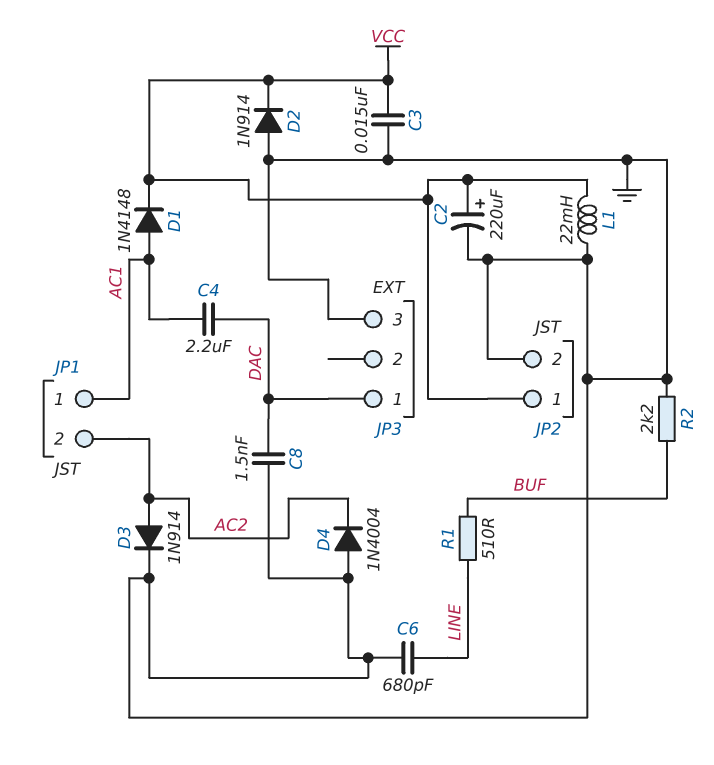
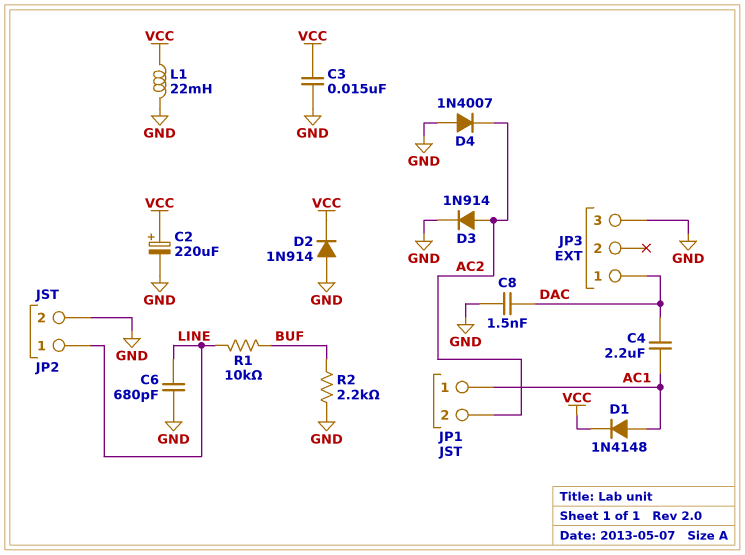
D4: diode 1N4004 (A GND, K AC2) -> diode 1N4007 (A GND, K AC2)
JP2 pin 1: VCC -> LINE
R1: 510 (BUF, LINE) -> 10k (BUF, LINE)

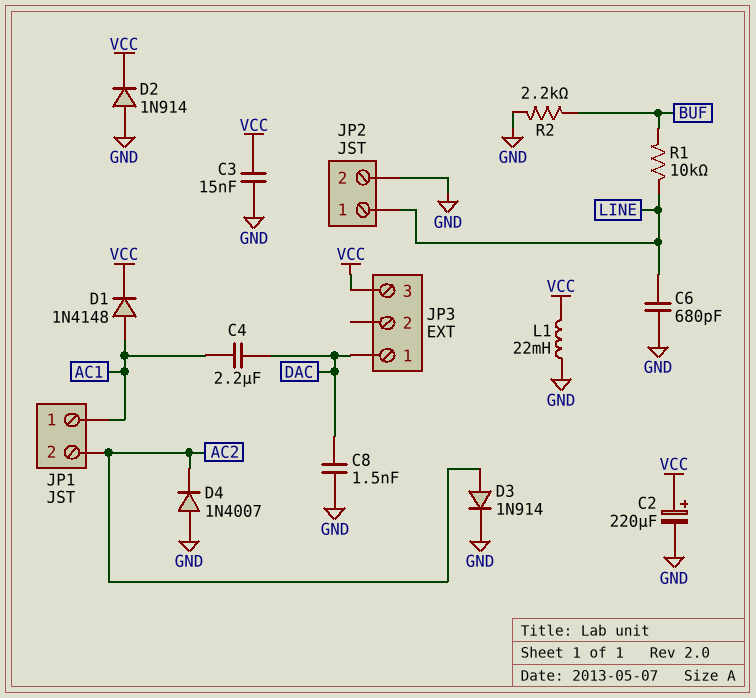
JP3 pin 3: GND -> VCC

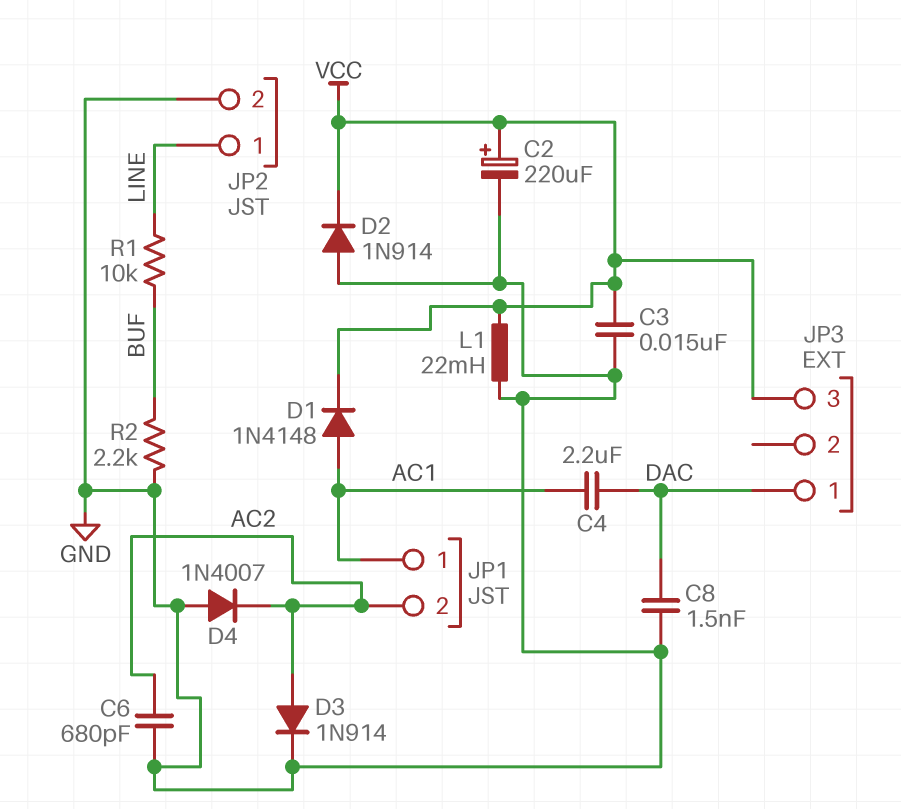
C6: 680pF (GND, LINE) -> 680pF (AC2, GND)

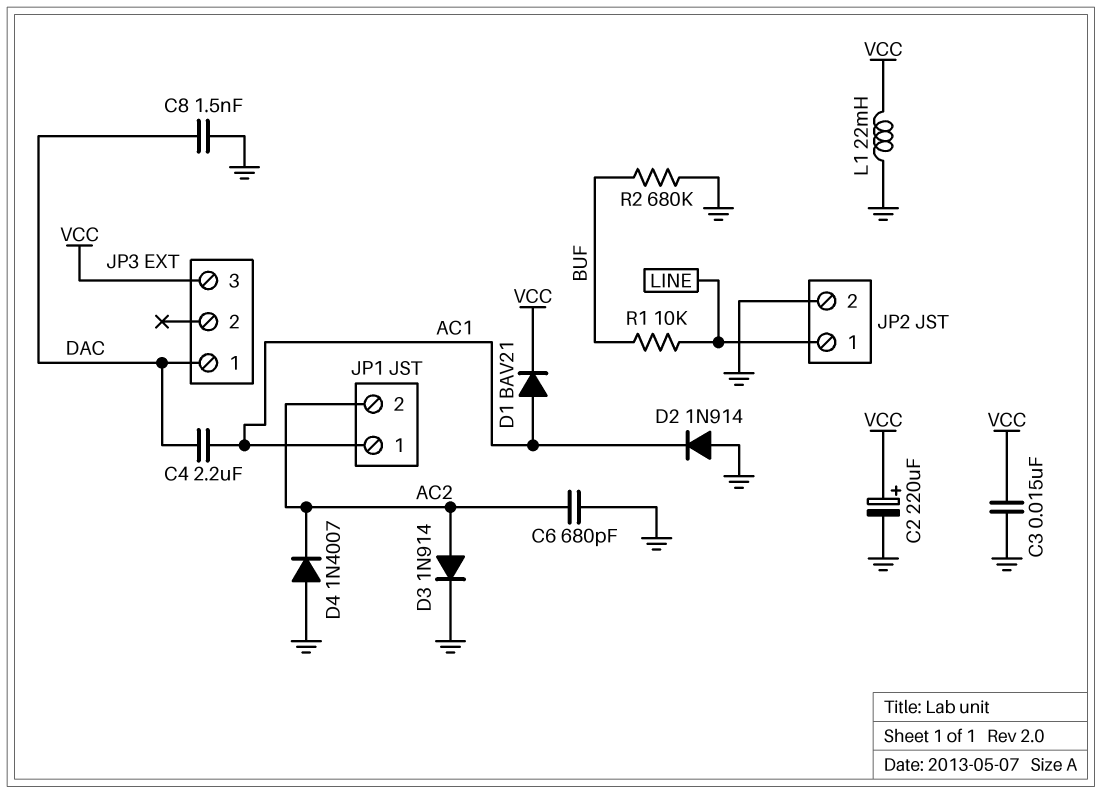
D1: diode 1N4148 (A AC1, K VCC) -> diode BAV21 (A AC1, K VCC)
D2: diode 1N914 (A GND, K VCC) -> diode 1N914 (A GND, K AC1)
R2: 2.2k (BUF, GND) -> 680k (BUF, GND)

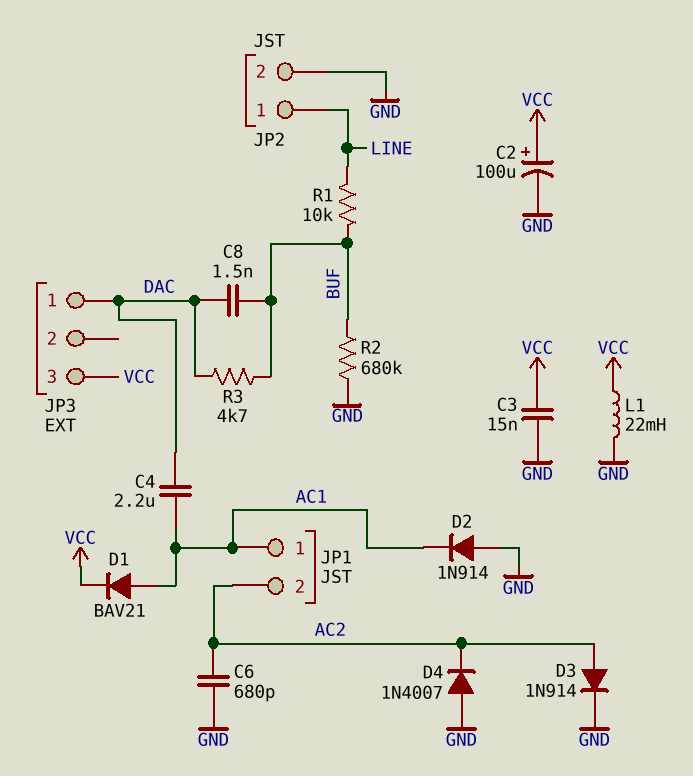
C2: 220uF (plus VCC, minus GND) -> 100uF (plus VCC, minus GND)
C8: 1.5nF (DAC, GND) -> 1.5nF (BUF, DAC)
R3: none -> 4.7k (BUF, DAC)

